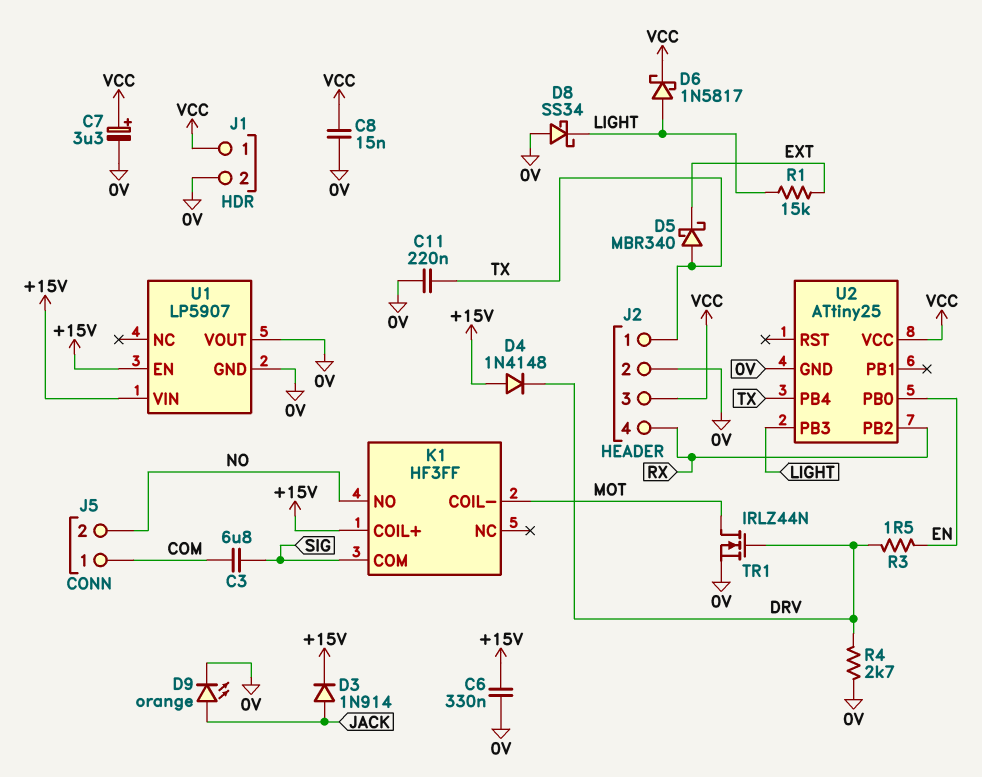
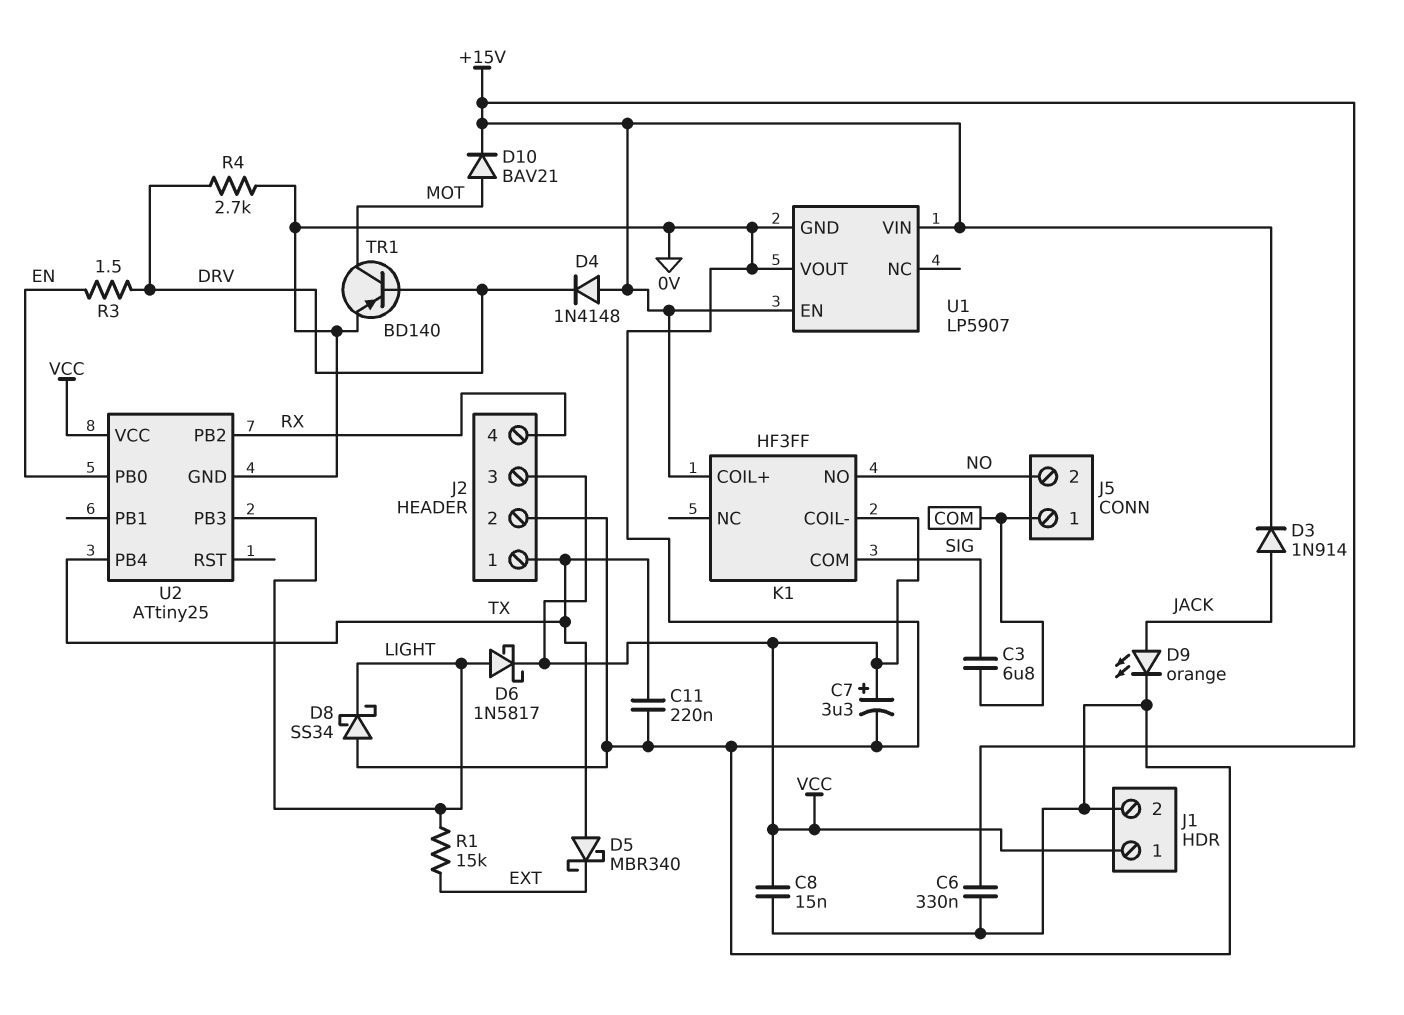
D10: none -> diode BAV21 (A MOT, K +15V)
K1 pin COIL-: MOT -> VCC
TR1: NMOS IRLZ44N (G DRV, D MOT, S 0V) -> PNP BD140 (B DRV, C MOT, E 0V)

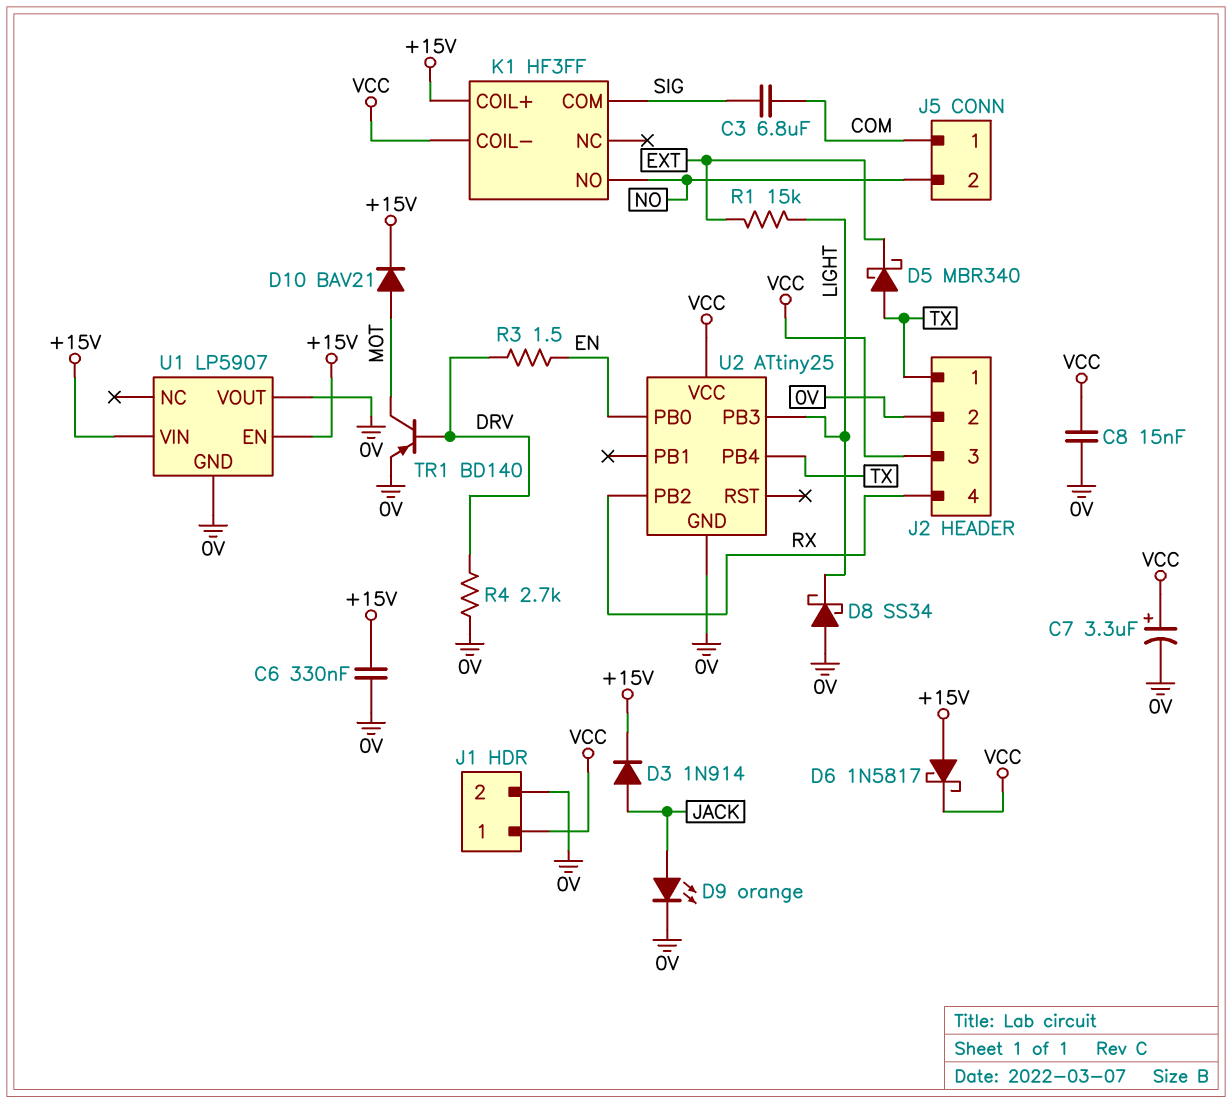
C11: 220nF (0V, TX) -> none
D4: diode 1N4148 (A +15V, K DRV) -> none
D6: schottky 1N5817 (A LIGHT, K VCC) -> schottky 1N5817 (A +15V, K VCC)

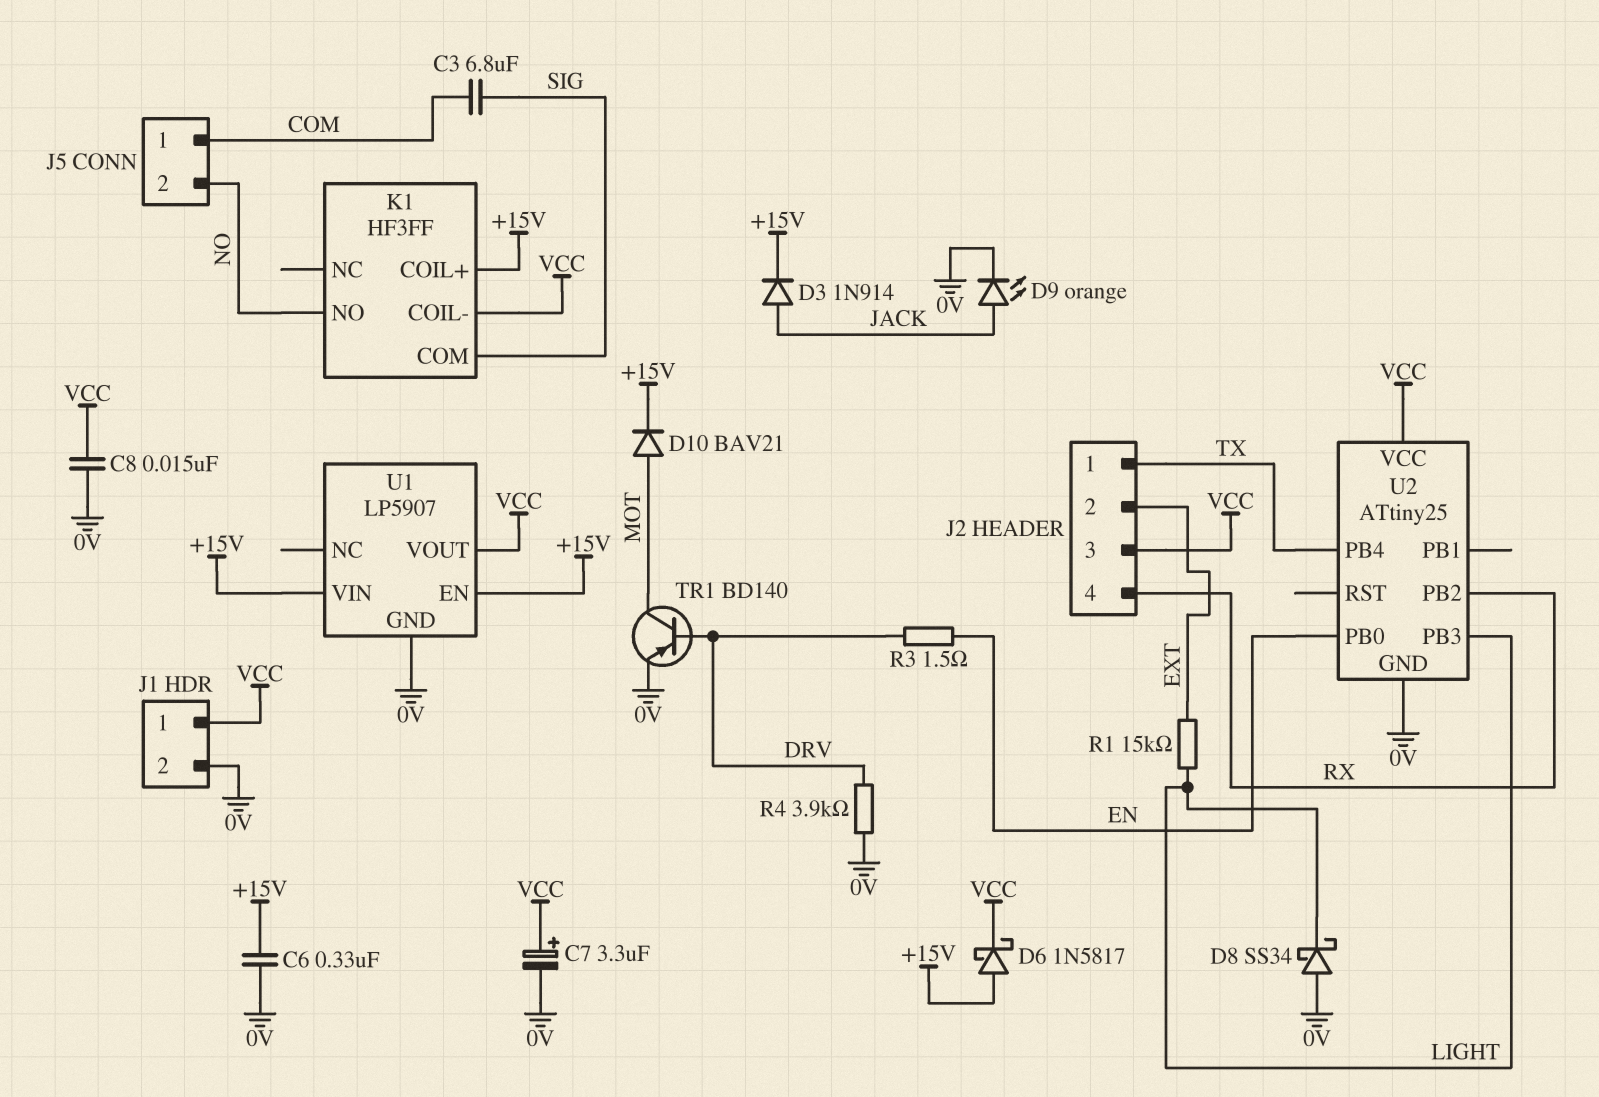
D5: schottky MBR340 (A TX, K EXT) -> none
J2 pin 2: 0V -> EXT
R4: 2.7k (0V, DRV) -> 3.9k (0V, DRV)
U1 pin VOUT: 0V -> VCC

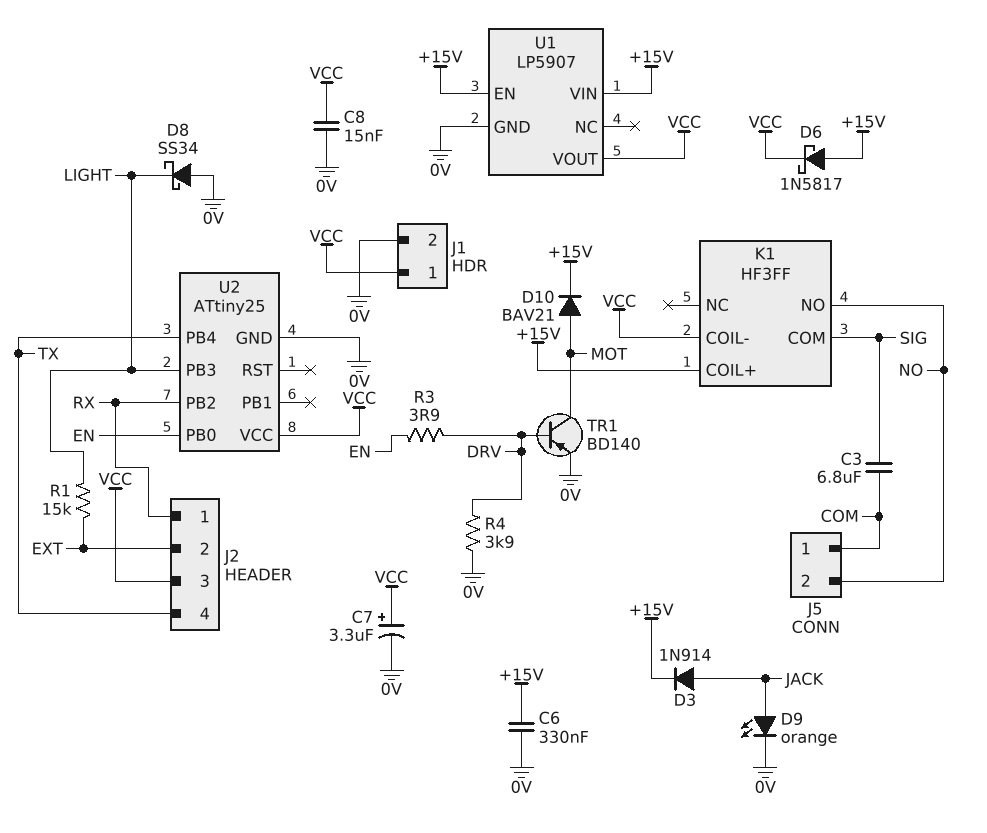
J2 pin 1: TX -> RX
J2 pin 4: RX -> TX
R3: 1.5 (DRV, EN) -> 3.9 (DRV, EN)

